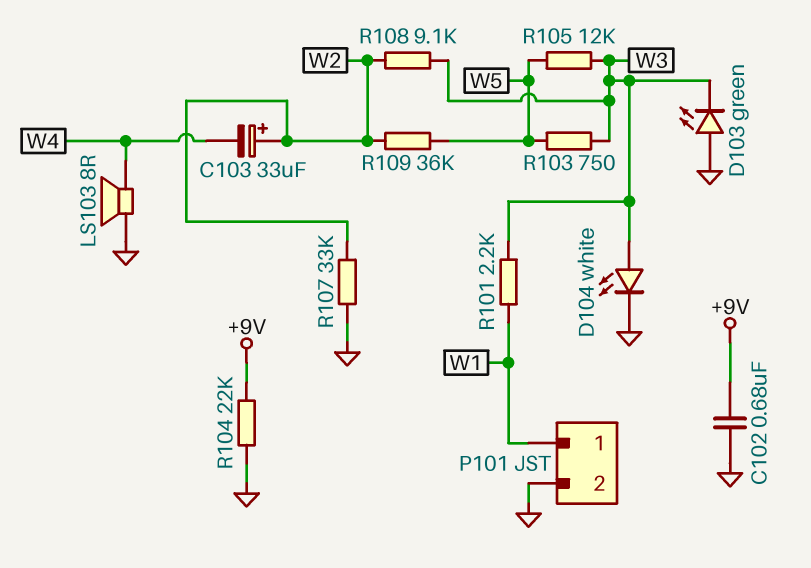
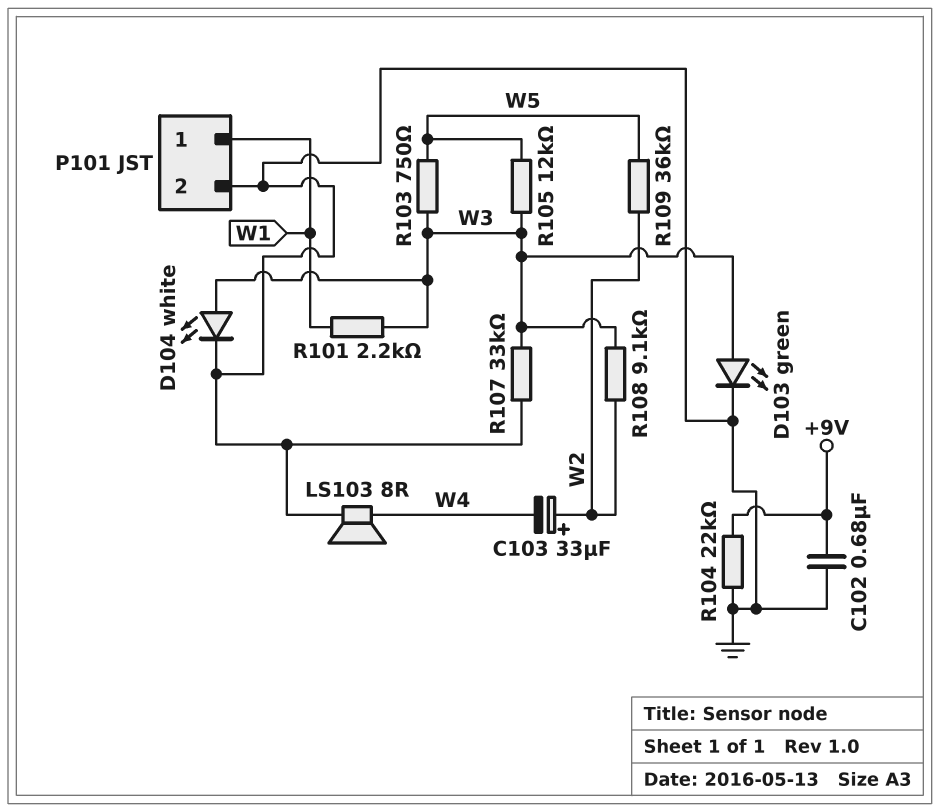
D103: LED green (A GND, K W3) -> LED green (A W3, K GND)
R107: 33k (GND, W2) -> 33k (GND, W3)

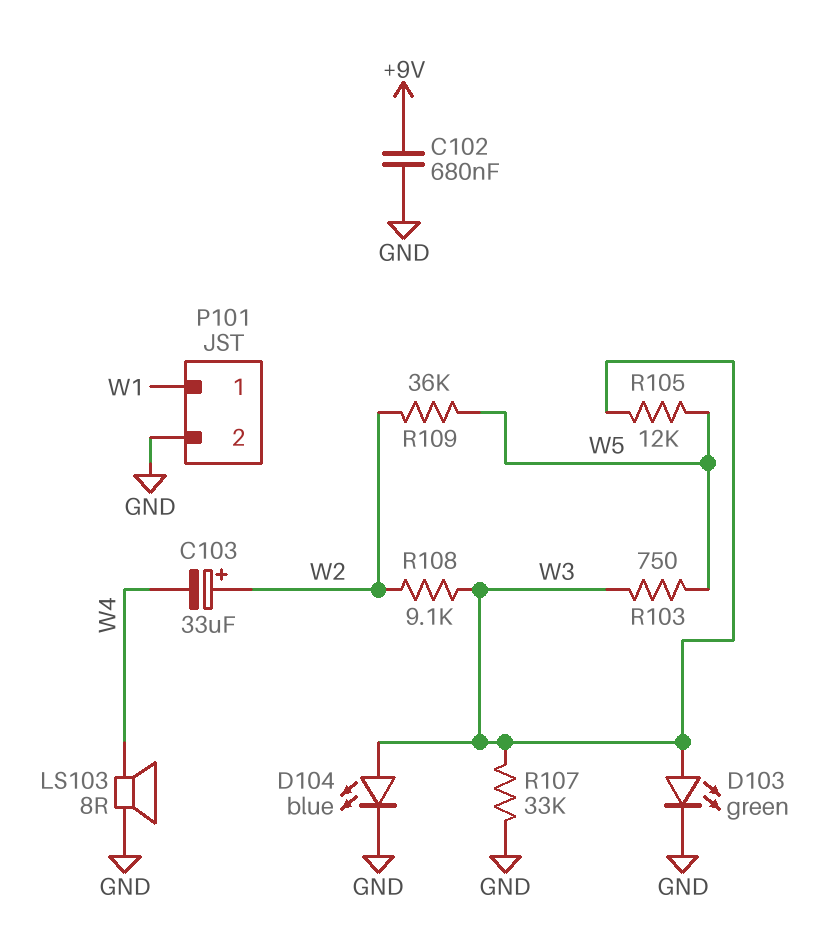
D104: LED white (A W3, K GND) -> LED blue (A W3, K GND)
R101: 2.2k (W1, W3) -> none
R104: 22k (+9V, GND) -> none

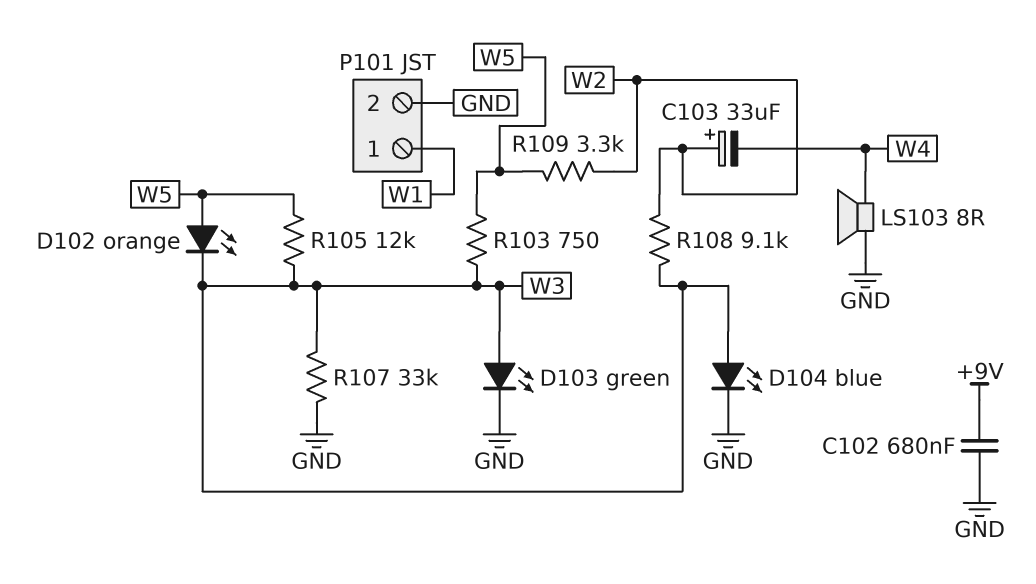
D102: none -> LED orange (A W5, K W3)
R109: 36k (W2, W5) -> 3.3k (W2, W5)

